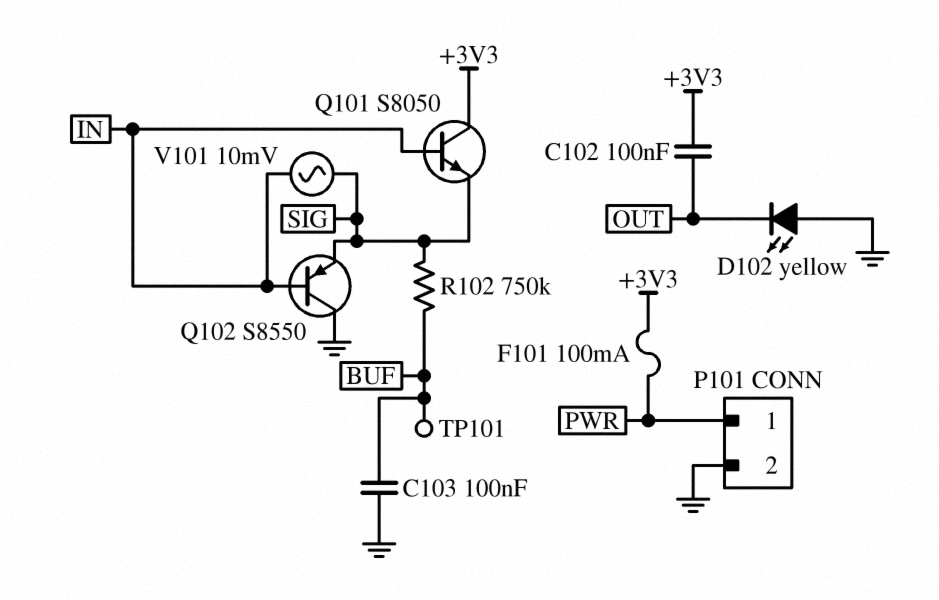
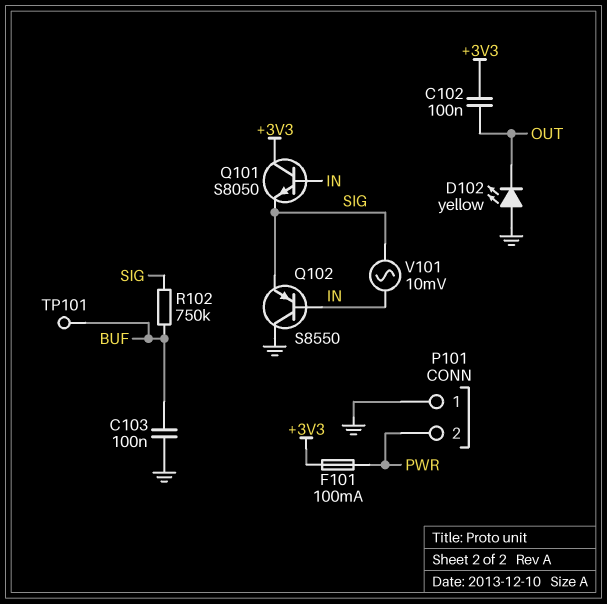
P101 pin 1: PWR -> GND
P101 pin 2: GND -> PWR

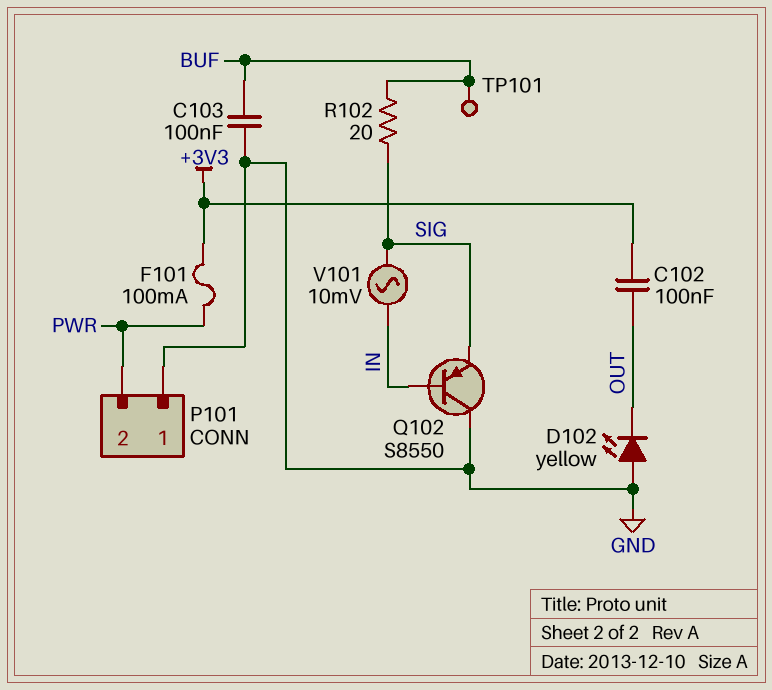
Q101: NPN S8050 (B IN, C +3V3, E SIG) -> none
R102: 750k (BUF, SIG) -> 20 (BUF, SIG)

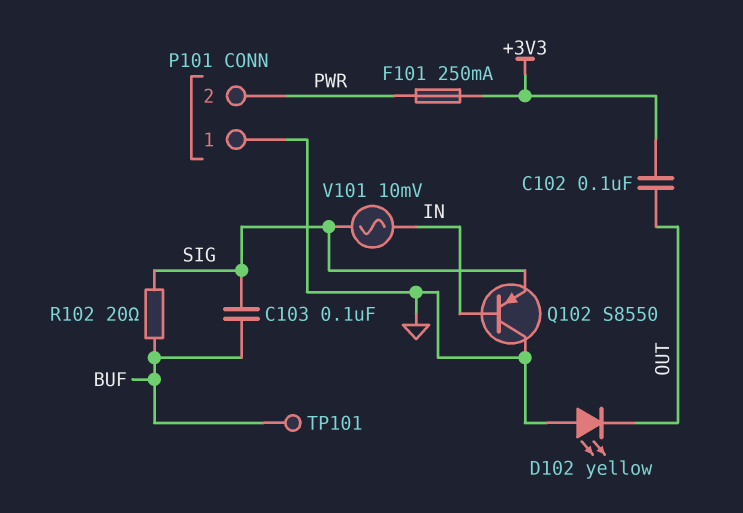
C103: 100nF (BUF, GND) -> 100nF (BUF, SIG)
F101: 100mA (+3V3, PWR) -> 250mA (+3V3, PWR)

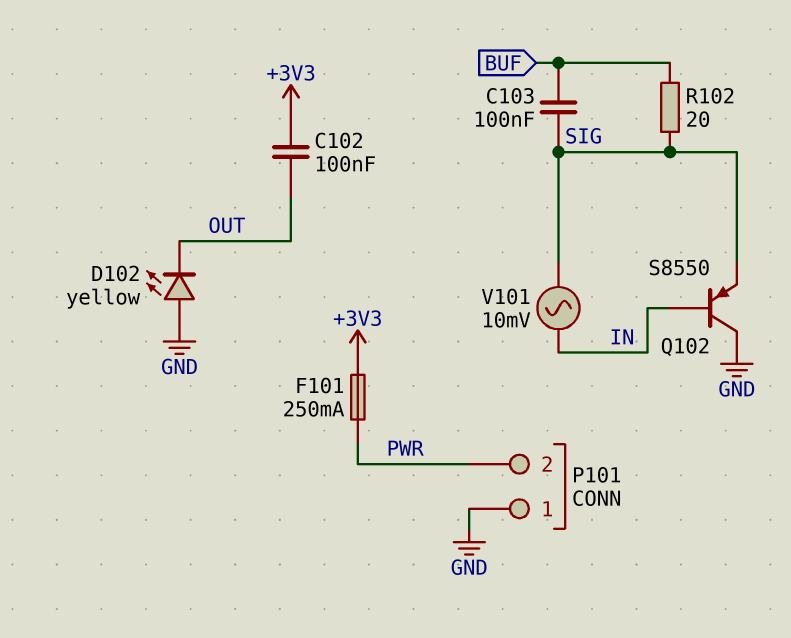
TP101: test point (BUF) -> none

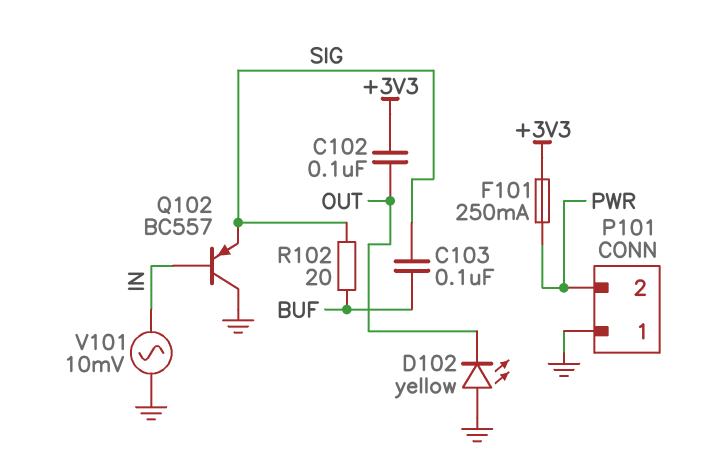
Q102: PNP S8550 (B IN, C GND, E SIG) -> PNP BC557 (B IN, C GND, E SIG)
V101: AC 10mV (IN, SIG) -> AC 10mV (GND, IN)

